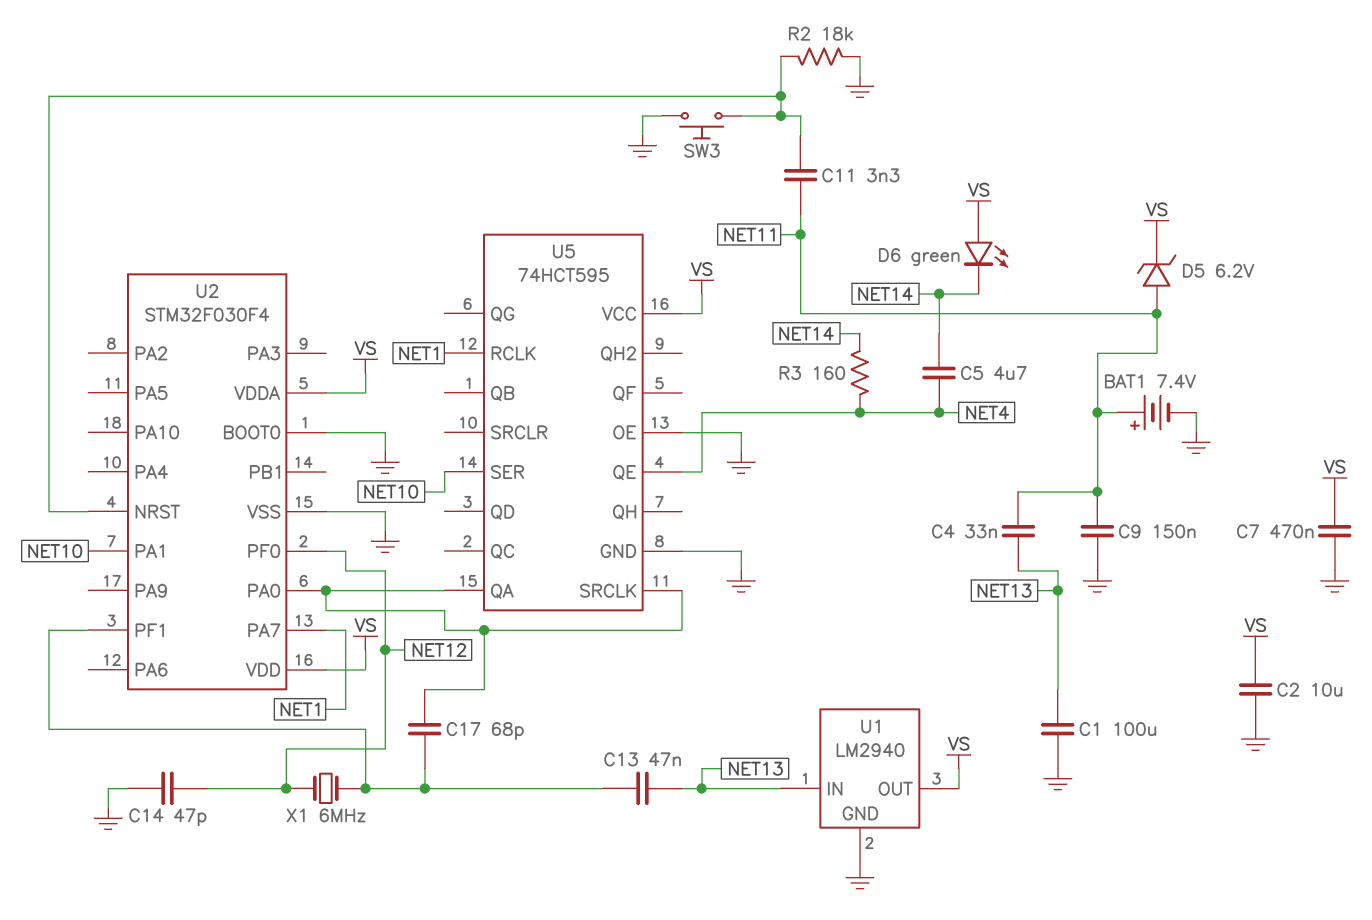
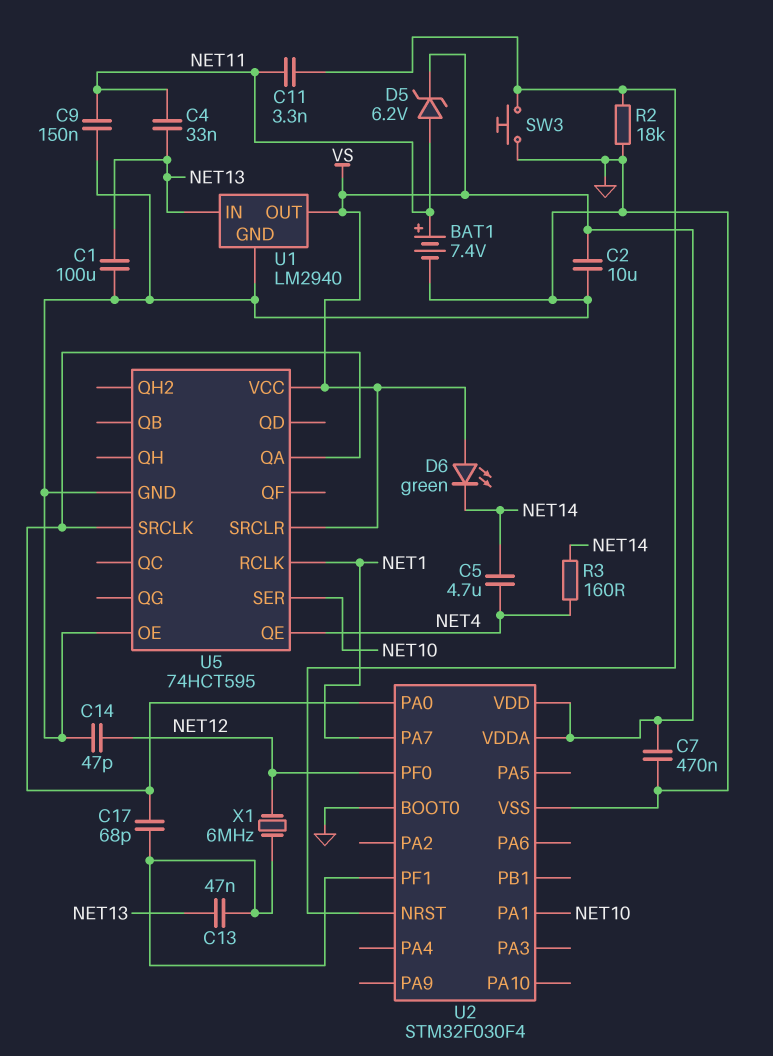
U5 pin SRCLR: none -> VS

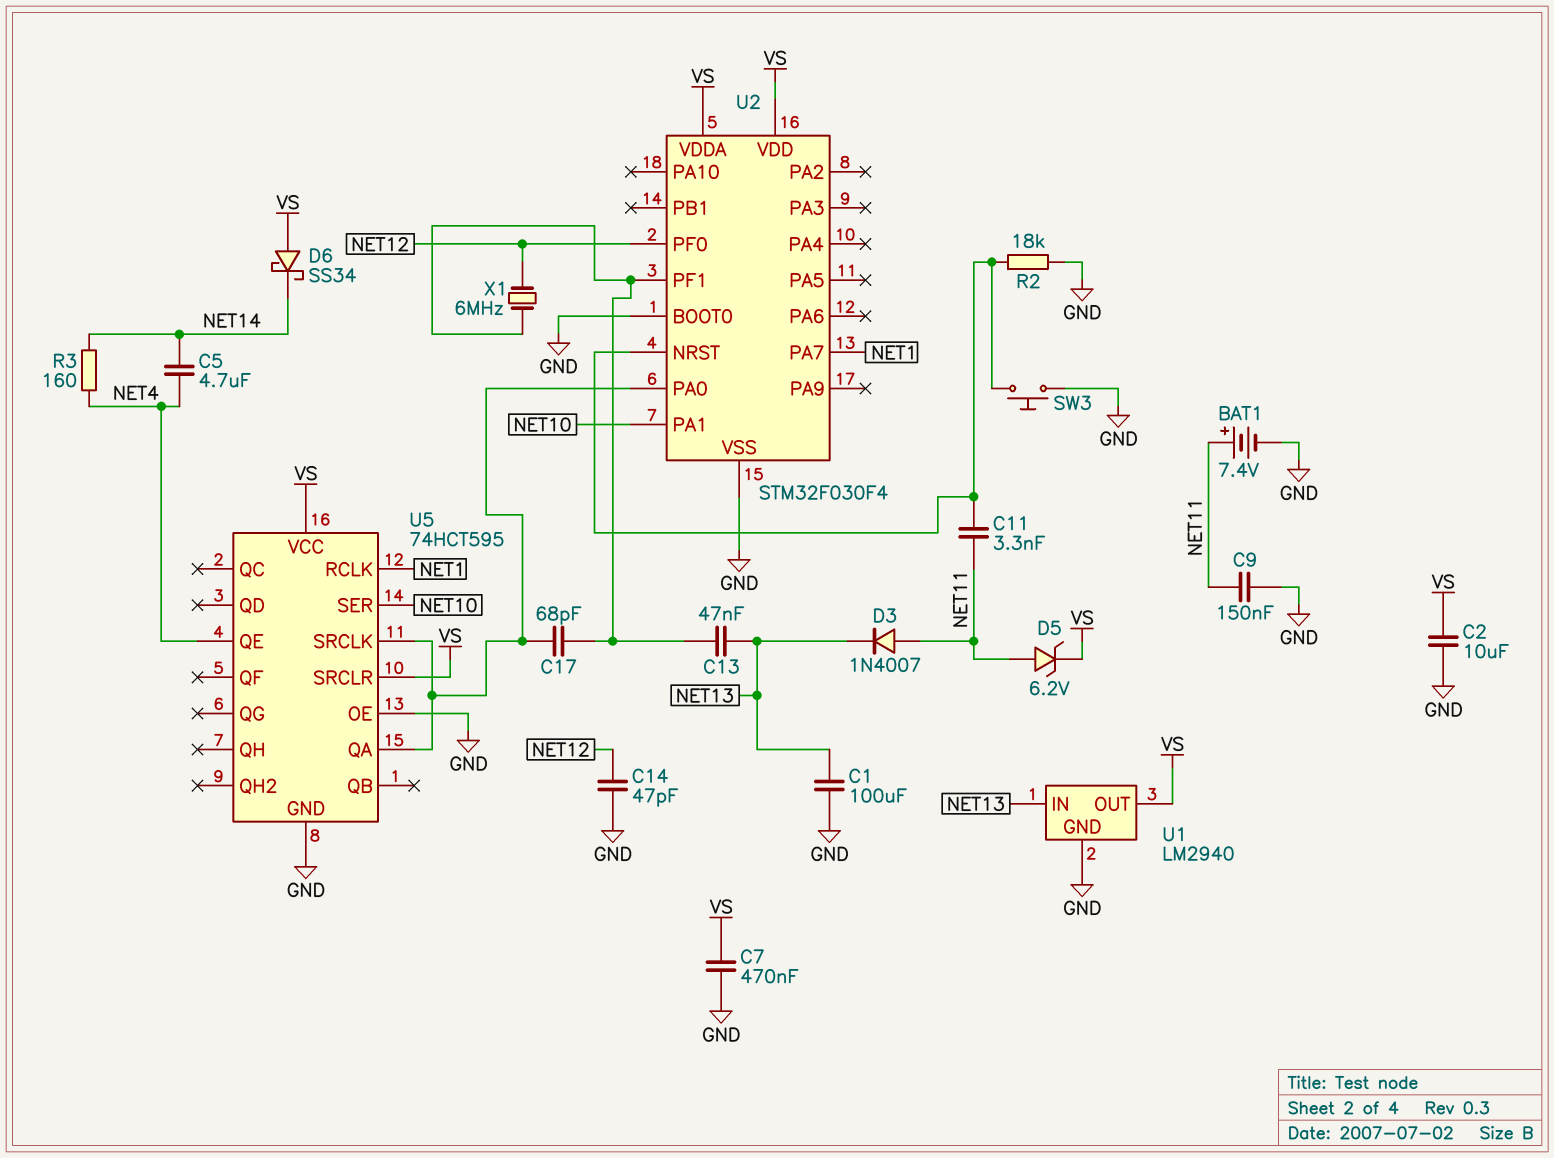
C4: 33nF (NET11, NET13) -> none
D3: none -> diode 1N4007 (A NET11, K NET13)
D6: LED green (A VS, K NET14) -> schottky SS34 (A VS, K NET14)

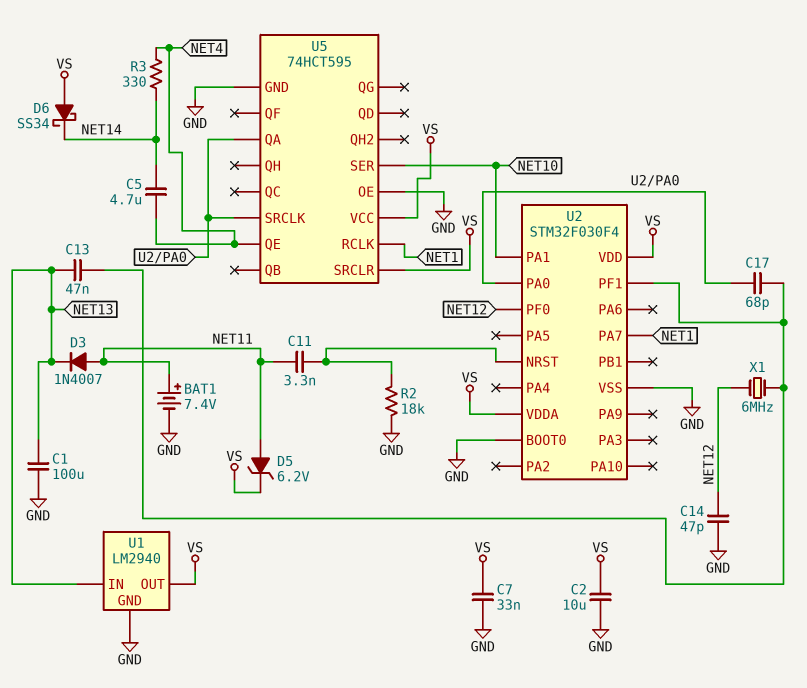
C7: 470nF (GND, VS) -> 33nF (GND, VS)
C9: 150nF (GND, NET11) -> none
R3: 160 (NET4, NET14) -> 330 (NET4, NET14)
SW3: button (GND, U2/NRST) -> none

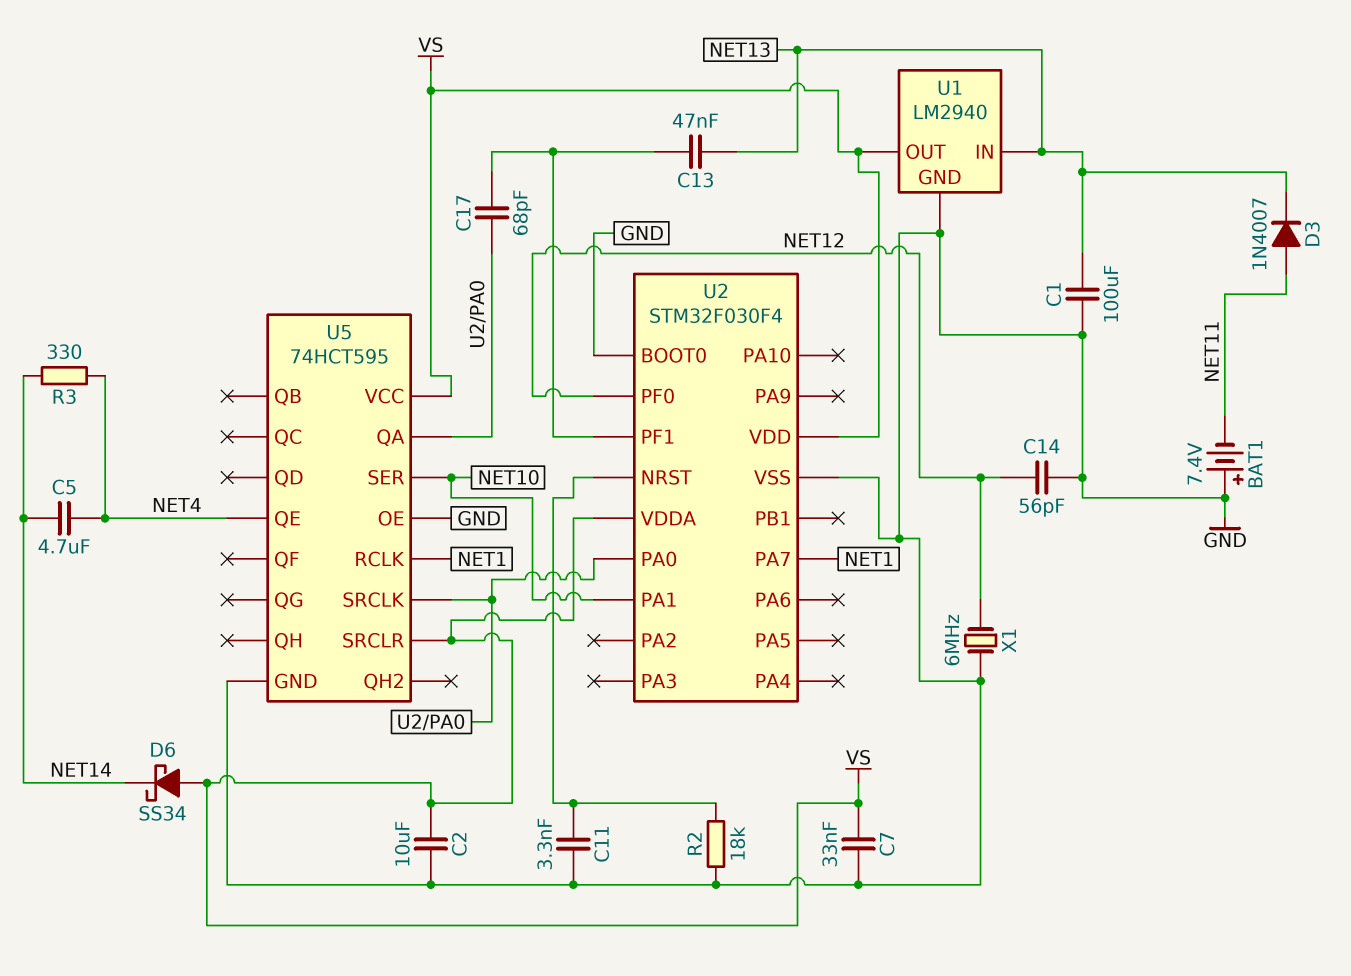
BAT1: 7.4V (plus NET11, minus GND) -> 7.4V (plus GND, minus NET11)
C11: 3.3nF (NET11, U2/NRST) -> 3.3nF (GND, U2/NRST)
C14: 47pF (GND, NET12) -> 56pF (GND, NET12)
D5: zener 6.2V (A NET11, K VS) -> none
X1: 6MHz (NET12, U2/PF1) -> 6MHz (GND, NET12)

